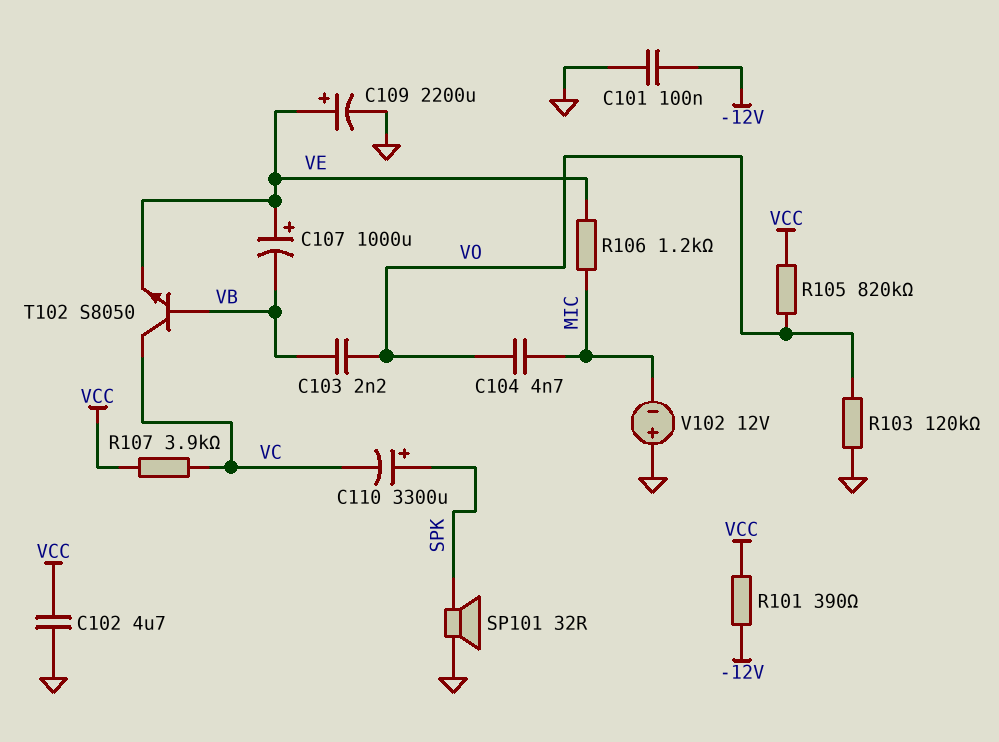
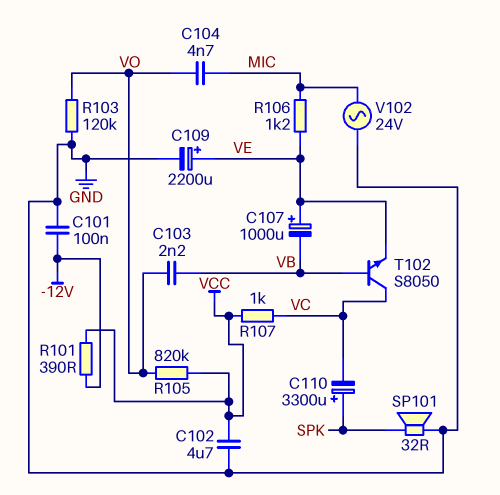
R107: 3.9k (VC, VCC) -> 1k (VC, VCC)
V102: 12V (plus GND, minus MIC) -> AC 24V (GND, MIC)

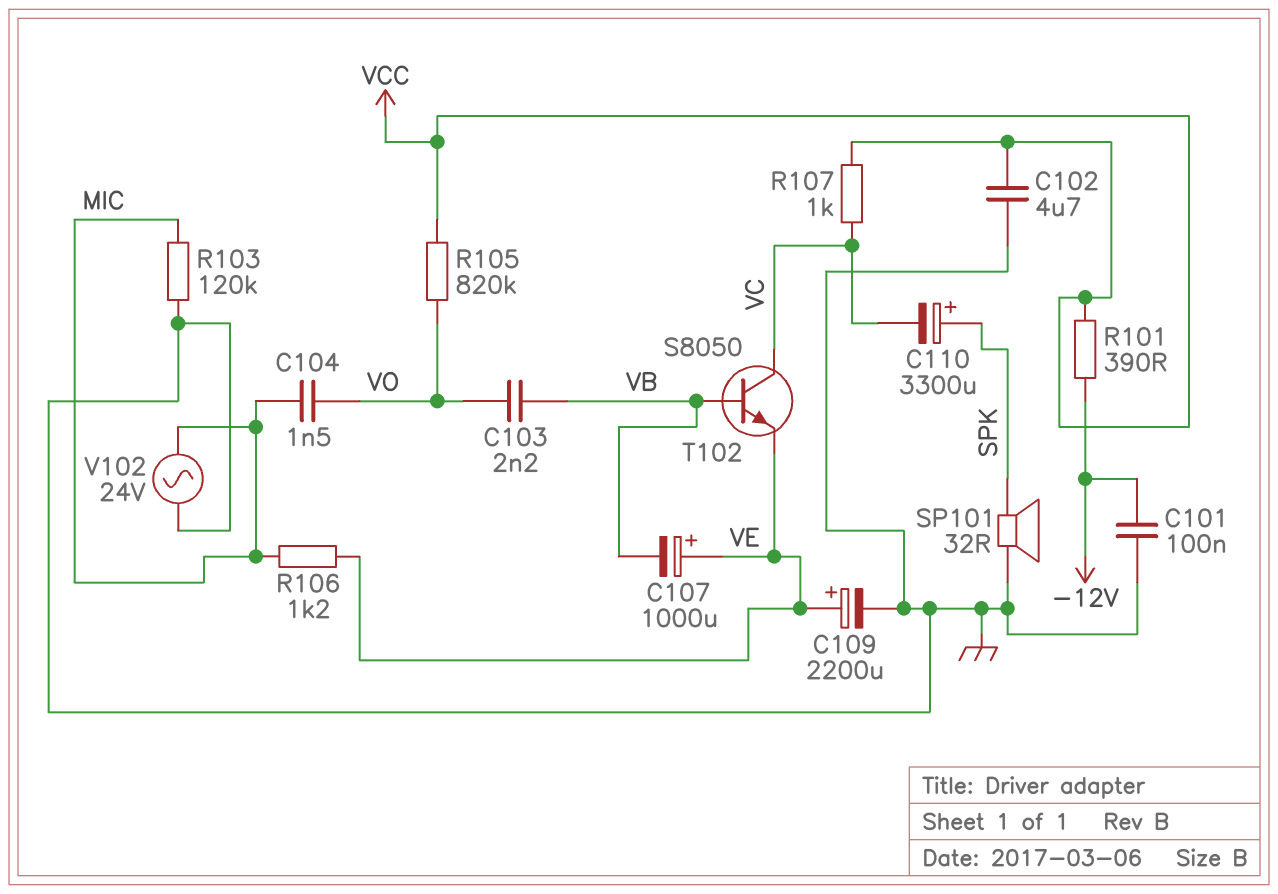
C104: 4.7nF (MIC, VO) -> 1.5nF (MIC, VO)
R103: 120k (GND, VO) -> 120k (GND, MIC)

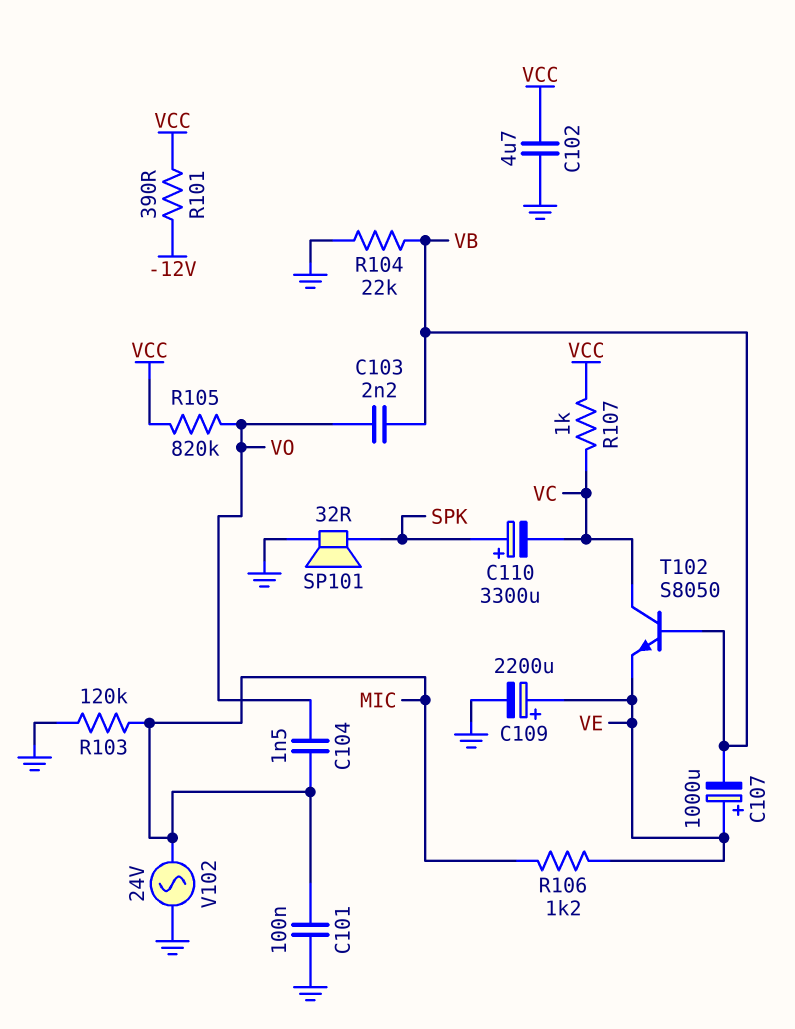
C101: 100nF (-12V, GND) -> 100nF (GND, MIC)
R104: none -> 22k (GND, VB)

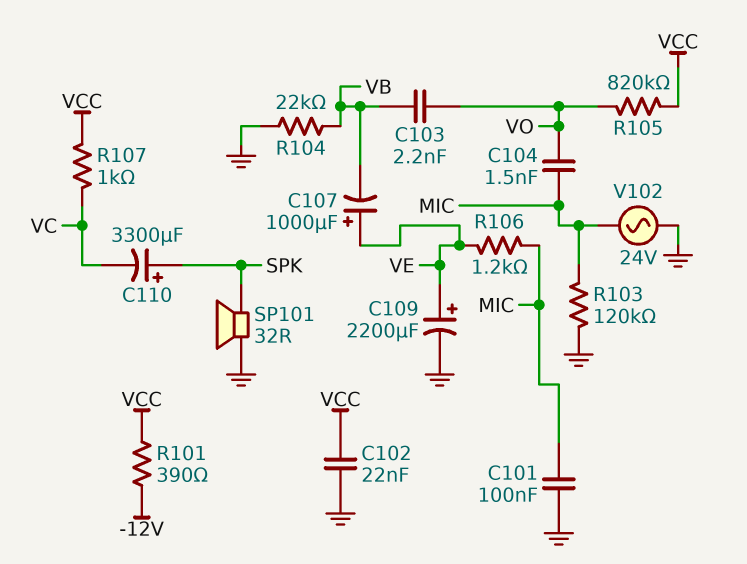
C102: 4.7uF (GND, VCC) -> 22nF (GND, VCC)
T102: NPN S8050 (B VB, C VC, E VE) -> none

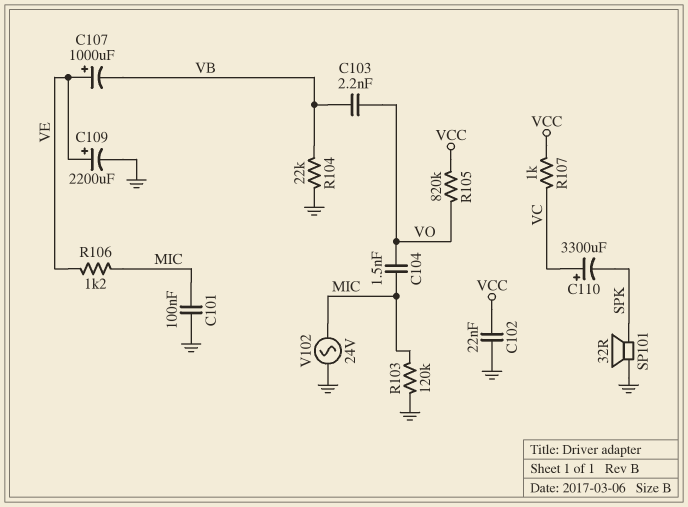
C110: 3300uF (plus SPK, minus VC) -> 3300uF (plus VC, minus SPK)
R101: 390 (-12V, VCC) -> none

